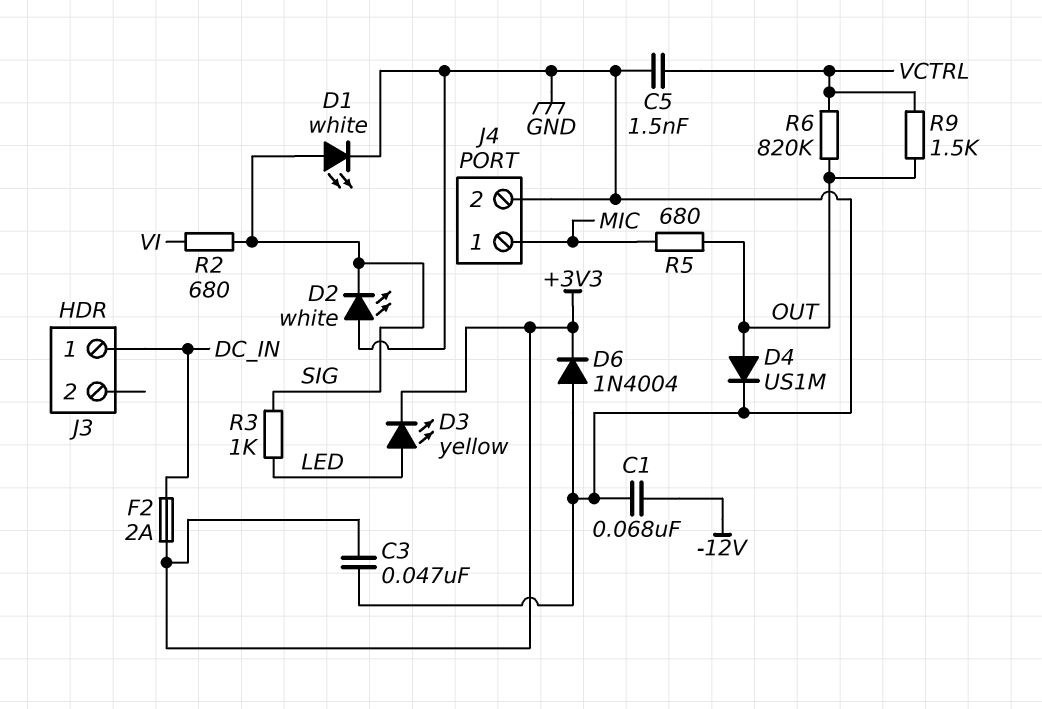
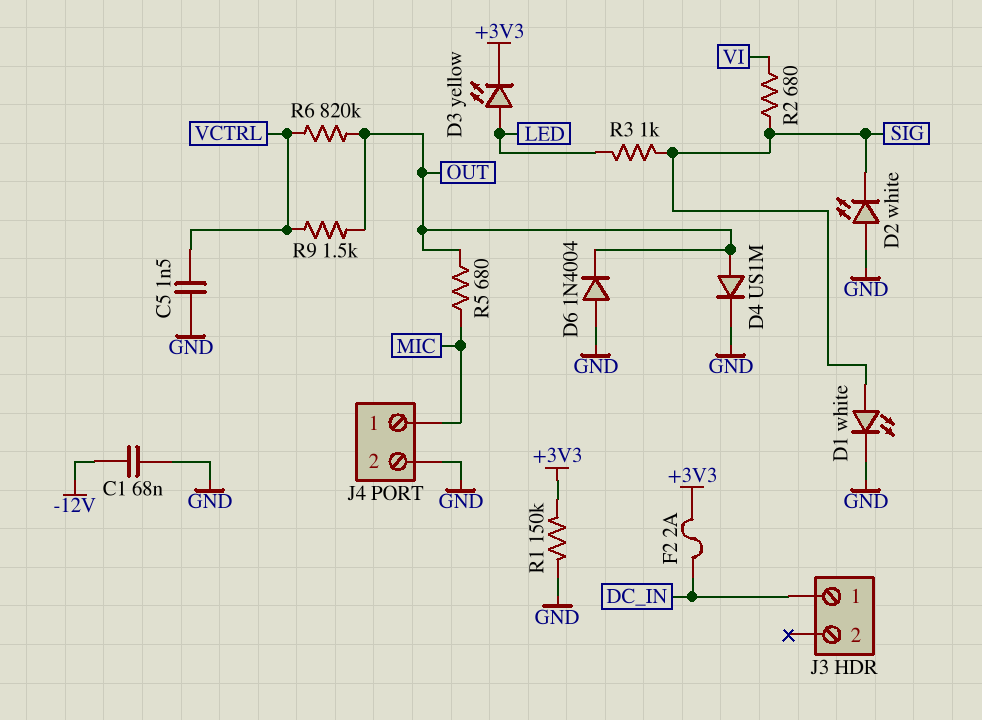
C3: 47nF (+3V3, GND) -> none
D6: diode 1N4004 (A GND, K +3V3) -> diode 1N4004 (A GND, K OUT)
R1: none -> 150k (+3V3, GND)

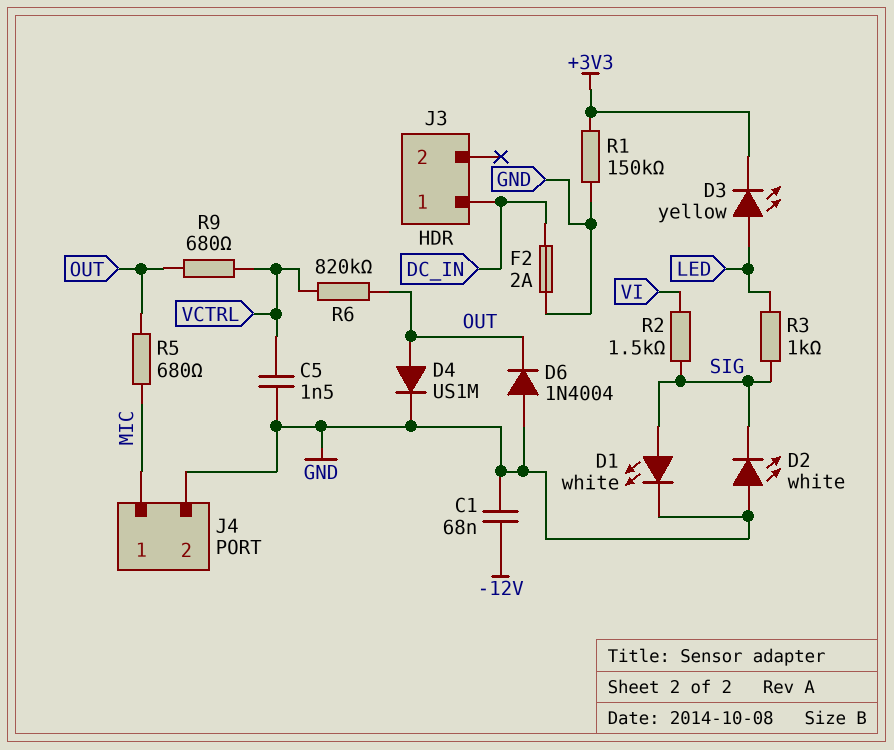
F2: 2A (+3V3, DC_IN) -> 2A (DC_IN, GND)
R2: 680 (SIG, VI) -> 1.5k (SIG, VI)
R9: 1.5k (OUT, VCTRL) -> 680 (OUT, VCTRL)

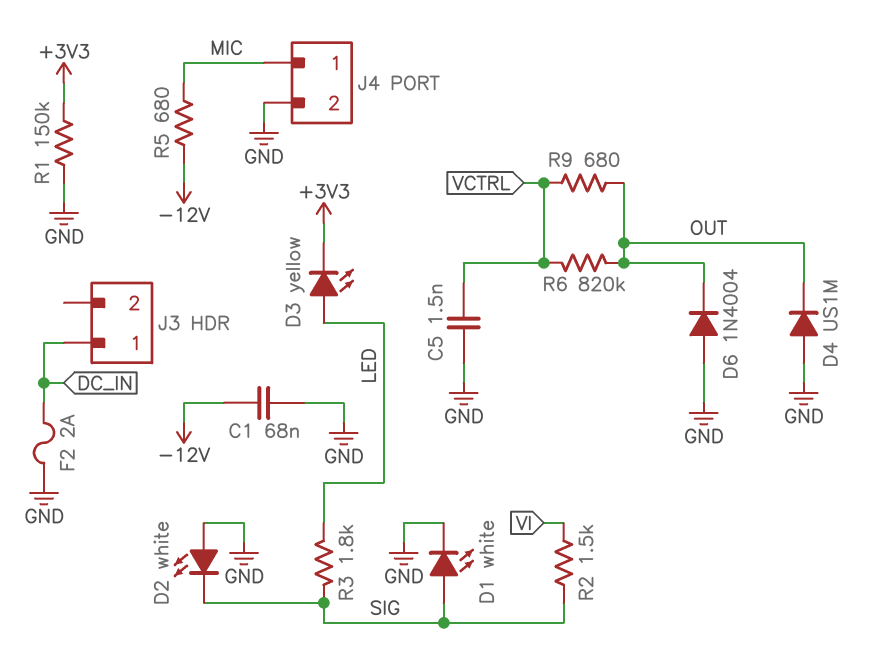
D4: diode US1M (A OUT, K GND) -> diode US1M (A GND, K OUT)
R3: 1k (LED, SIG) -> 1.8k (LED, SIG)
R5: 680 (MIC, OUT) -> 680 (-12V, MIC)

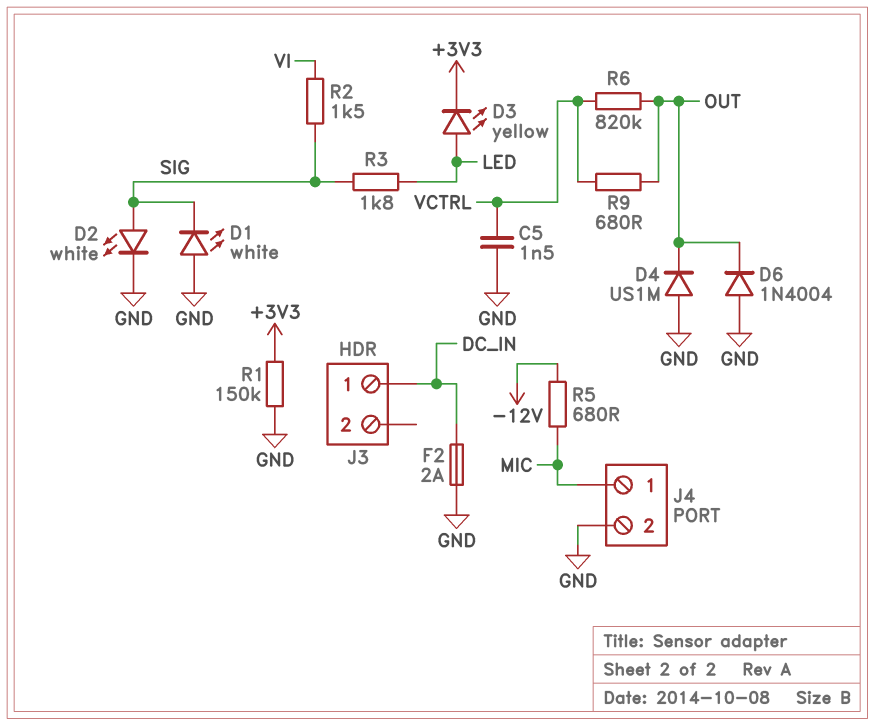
C1: 68nF (-12V, GND) -> none
D1: LED white (A SIG, K GND) -> LED white (A GND, K SIG)
D2: LED white (A GND, K SIG) -> LED white (A SIG, K GND)

